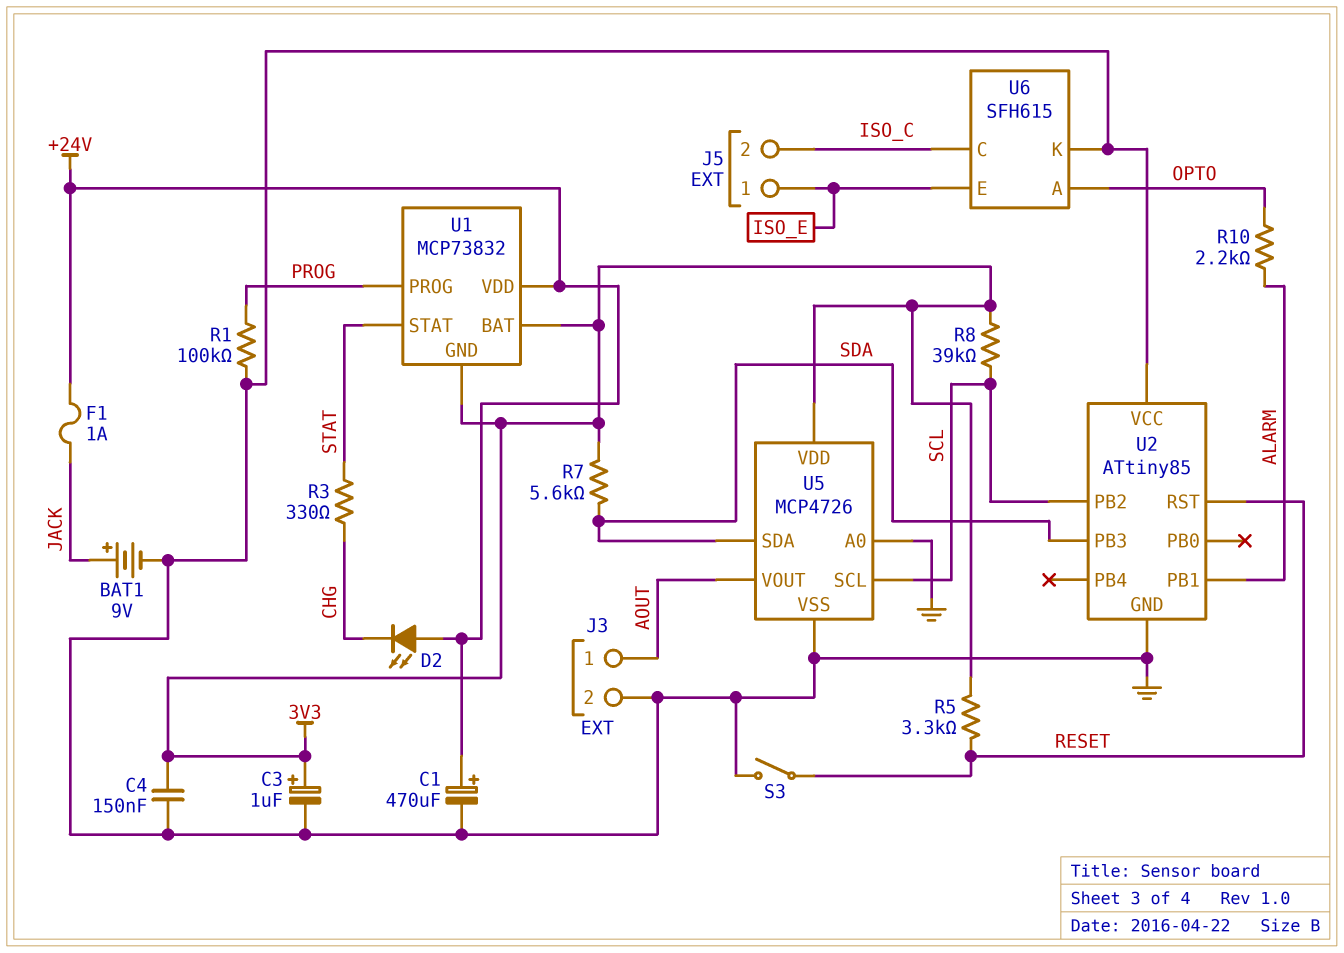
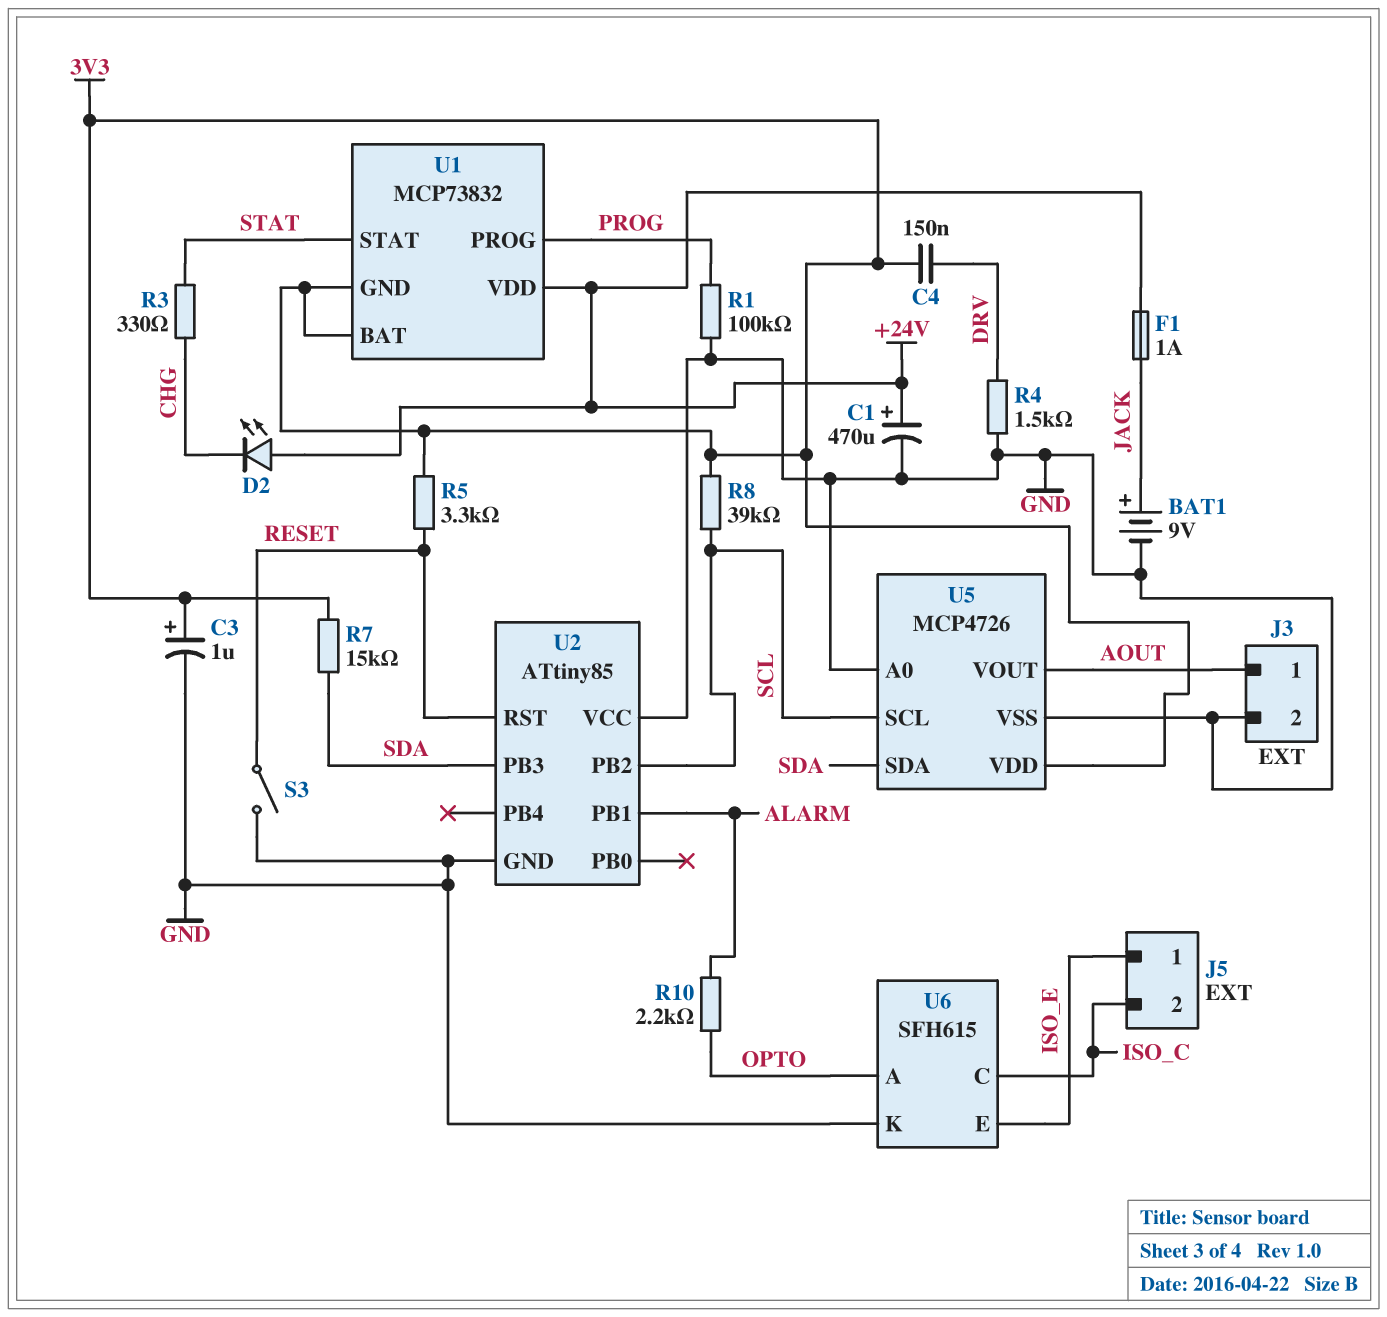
C4: 150nF (3V3, GND) -> 150nF (3V3, DRV)
R4: none -> 1.5k (DRV, GND)
R7: 5.6k (3V3, SDA) -> 15k (3V3, SDA)

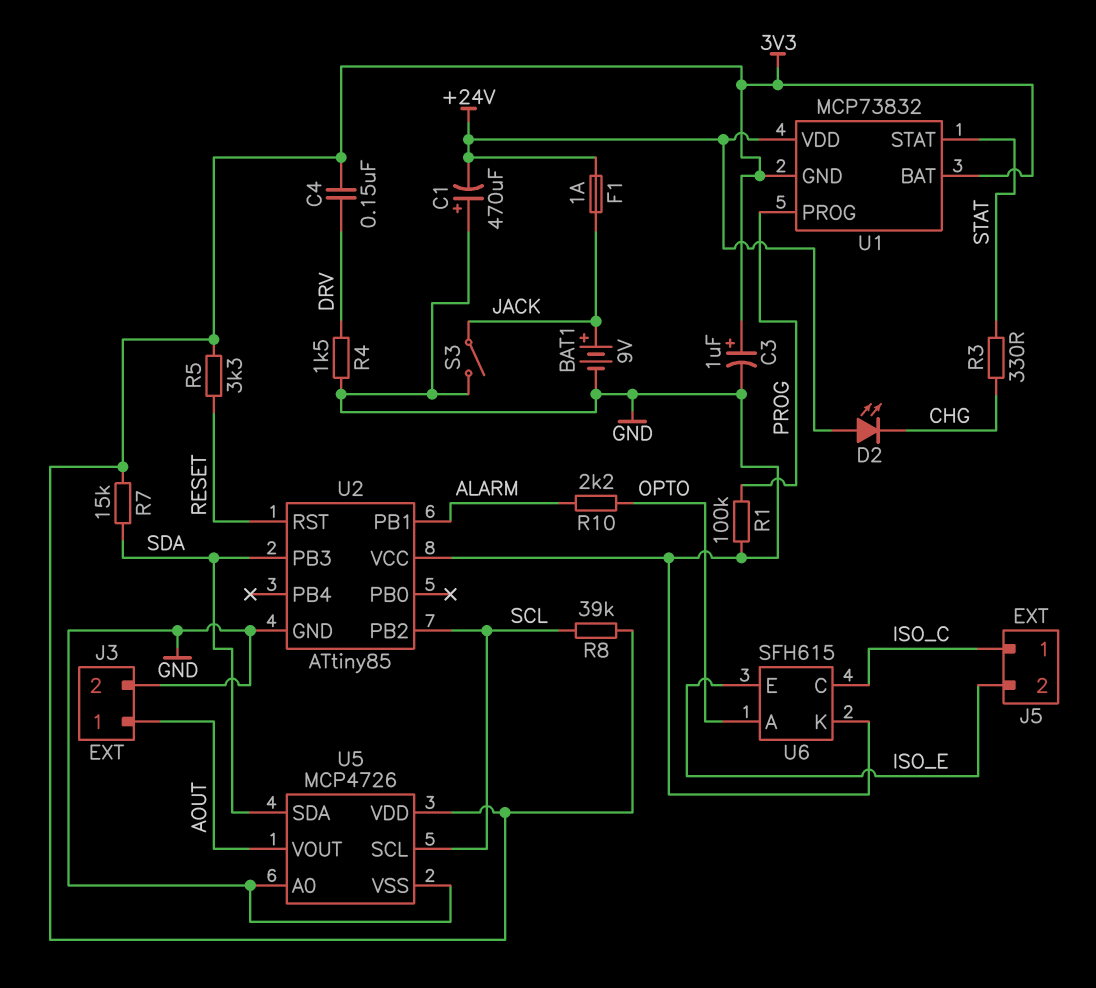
C1: 470uF (plus +24V, minus GND) -> 470uF (plus GND, minus +24V)
J5 pin 1: ISO_E -> ISO_C
J5 pin 2: ISO_C -> ISO_E
S3: switch (GND, RESET) -> switch (GND, JACK)

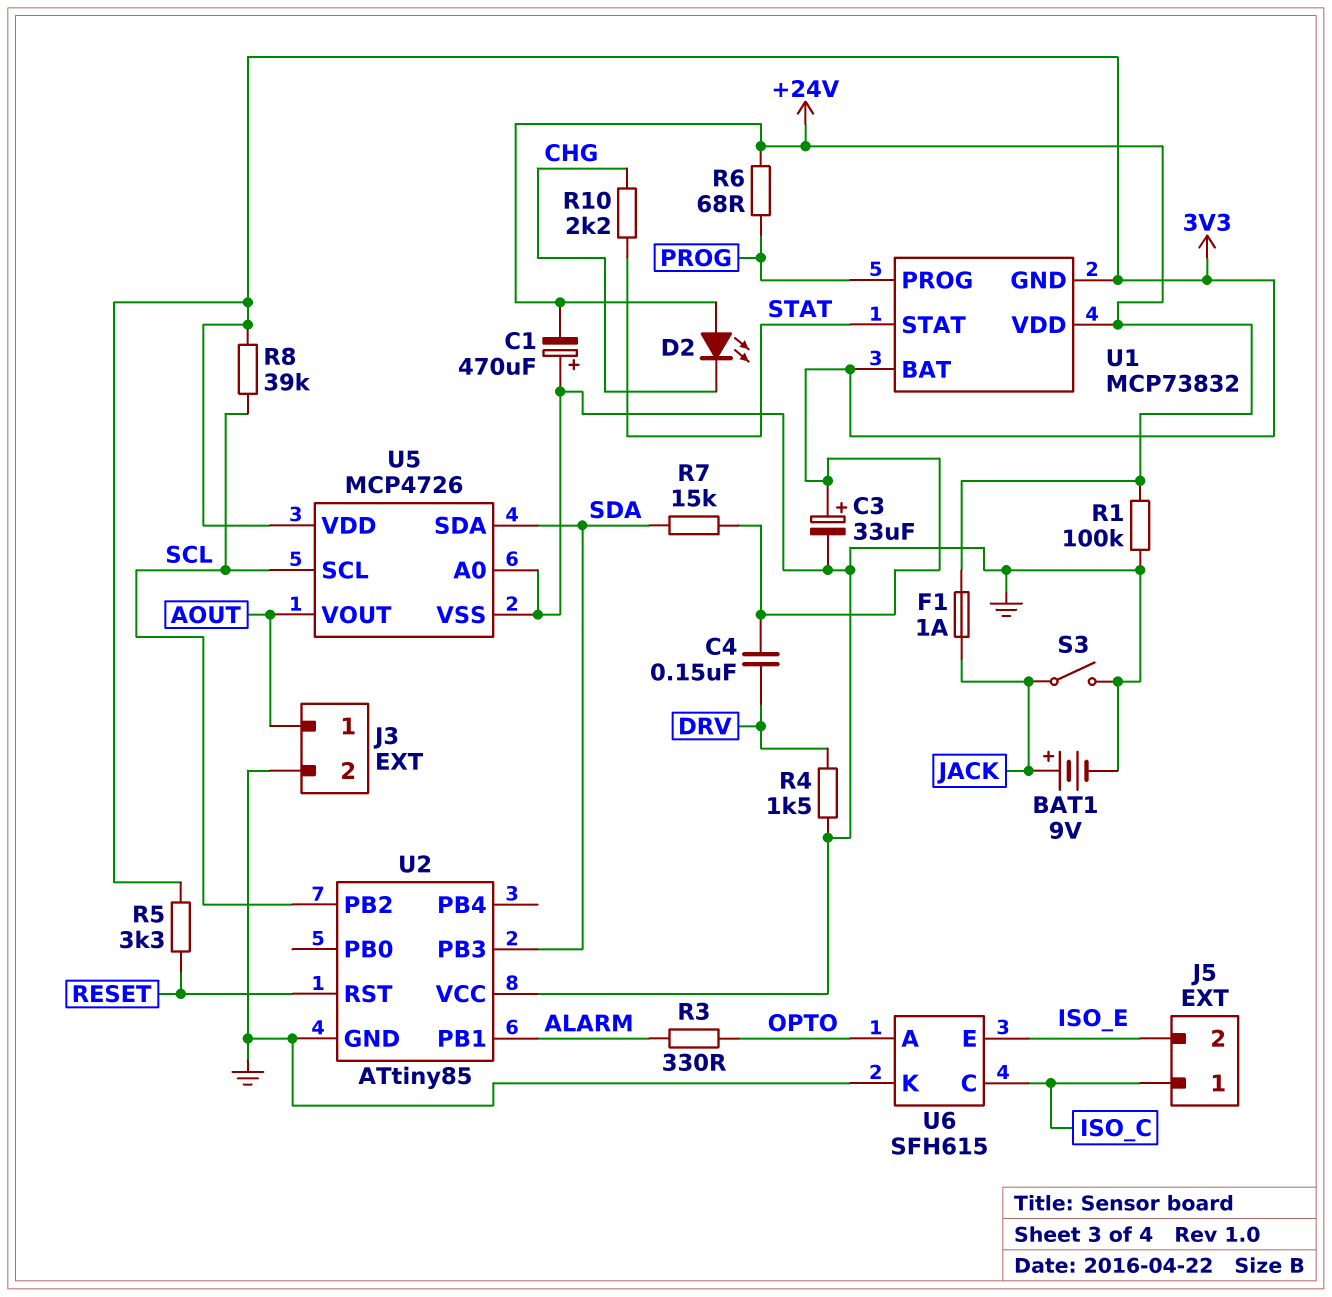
C3: 1uF (plus 3V3, minus GND) -> 33uF (plus 3V3, minus GND)
R1: 100k (GND, PROG) -> 100k (+24V, GND)
R3: 330 (CHG, STAT) -> 330 (ALARM, OPTO)
R6: none -> 68 (+24V, PROG)
R10: 2.2k (ALARM, OPTO) -> 2.2k (CHG, STAT)

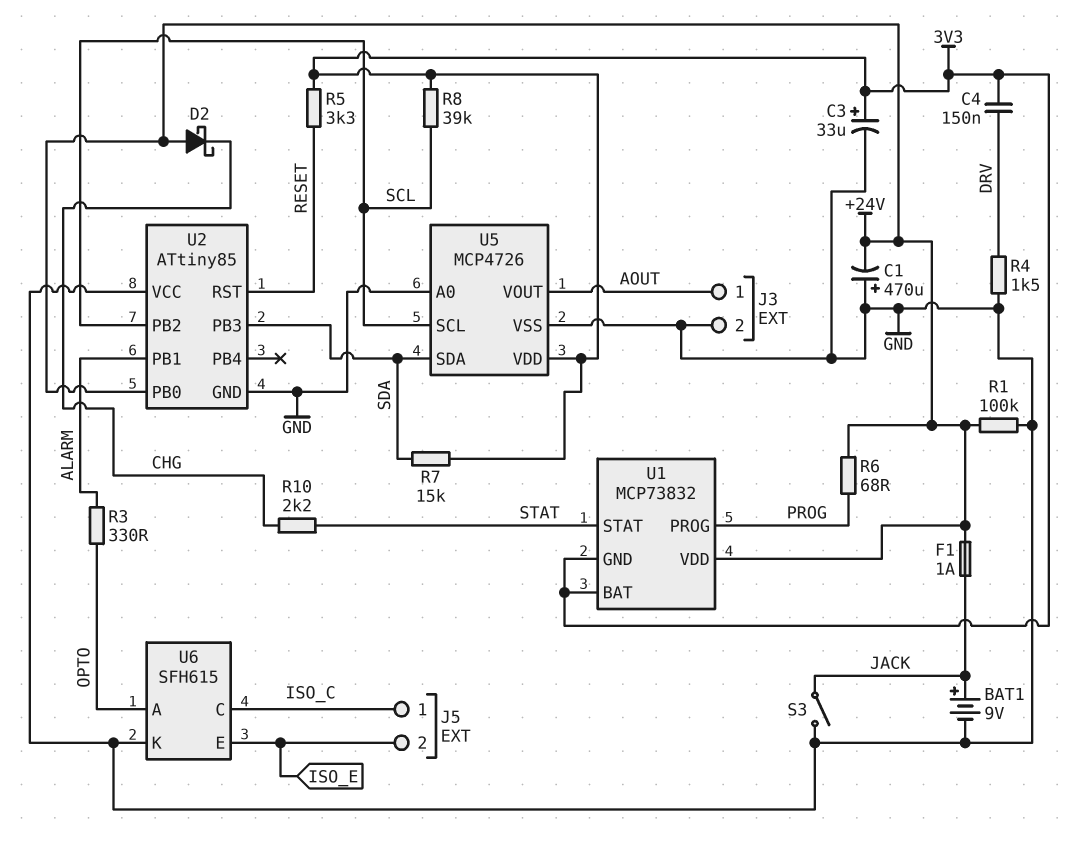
D2: LED (A +24V, K CHG) -> schottky (A +24V, K CHG)
U2 pin PB0: none -> +24V

